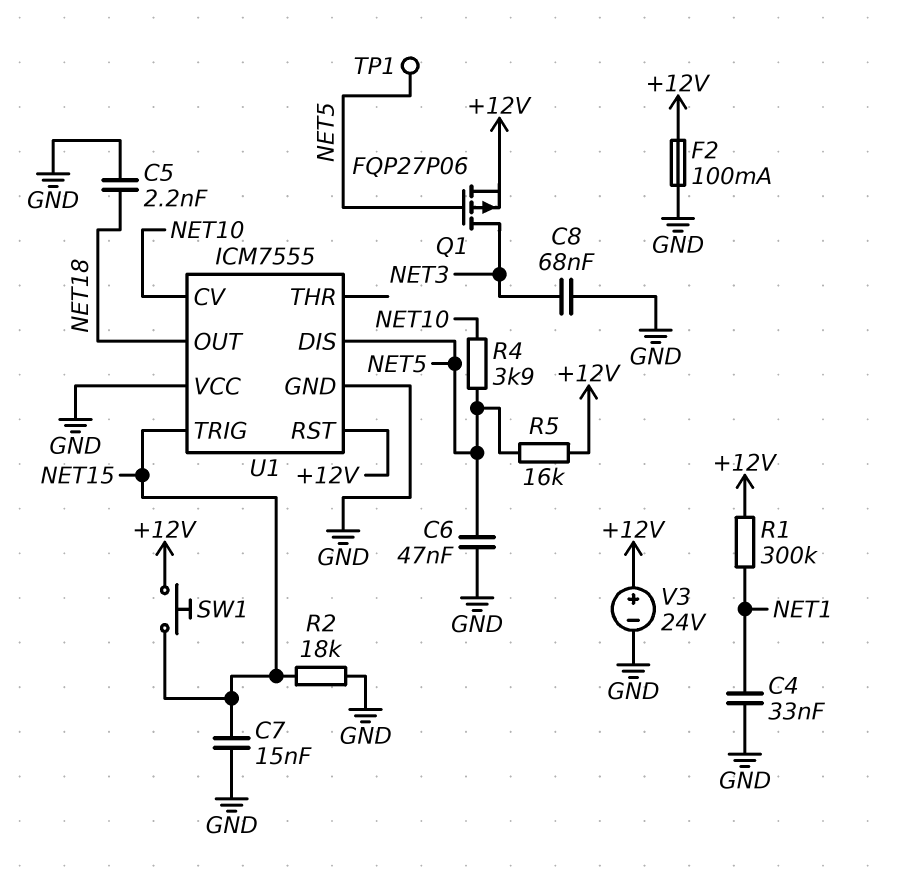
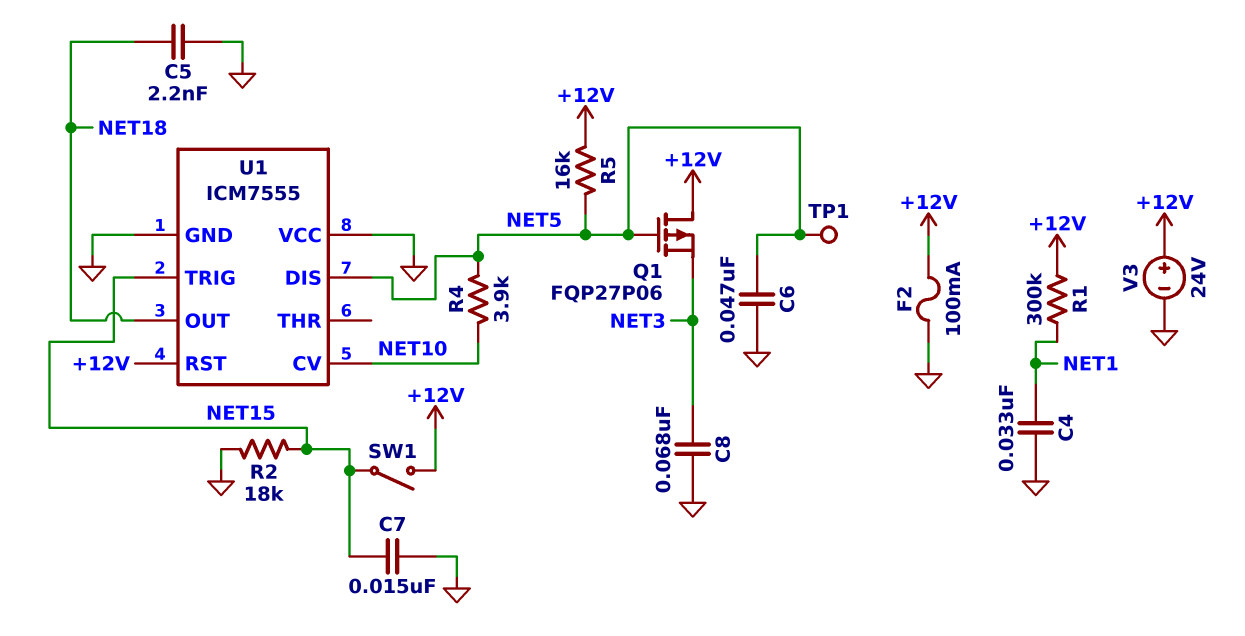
Q1: PMOS FQP27P06 (G NET5, D NET3, S +12V) -> PMOS FQP27P06 (G NET5, D +12V, S NET3)
SW1: button (+12V, NET15) -> switch (+12V, NET15)

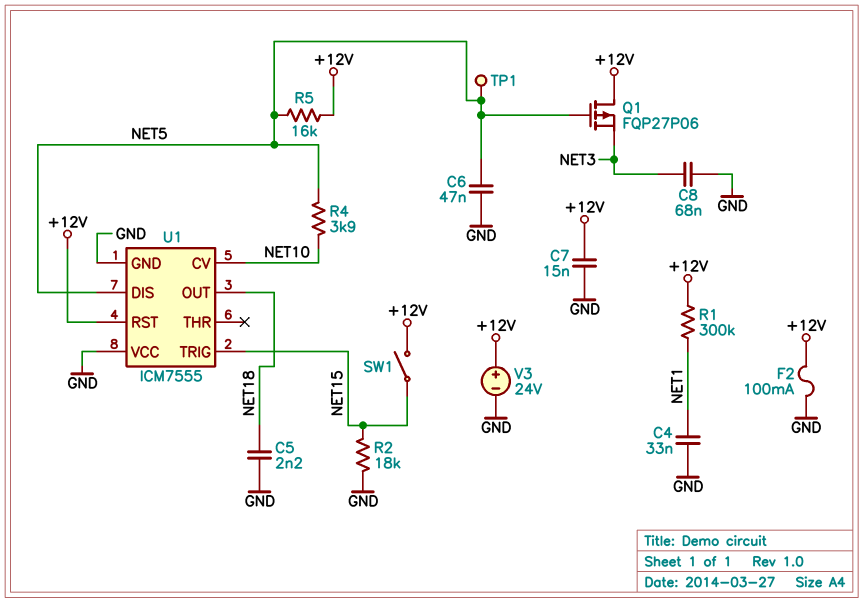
C7: 15nF (GND, NET15) -> 15nF (+12V, GND)

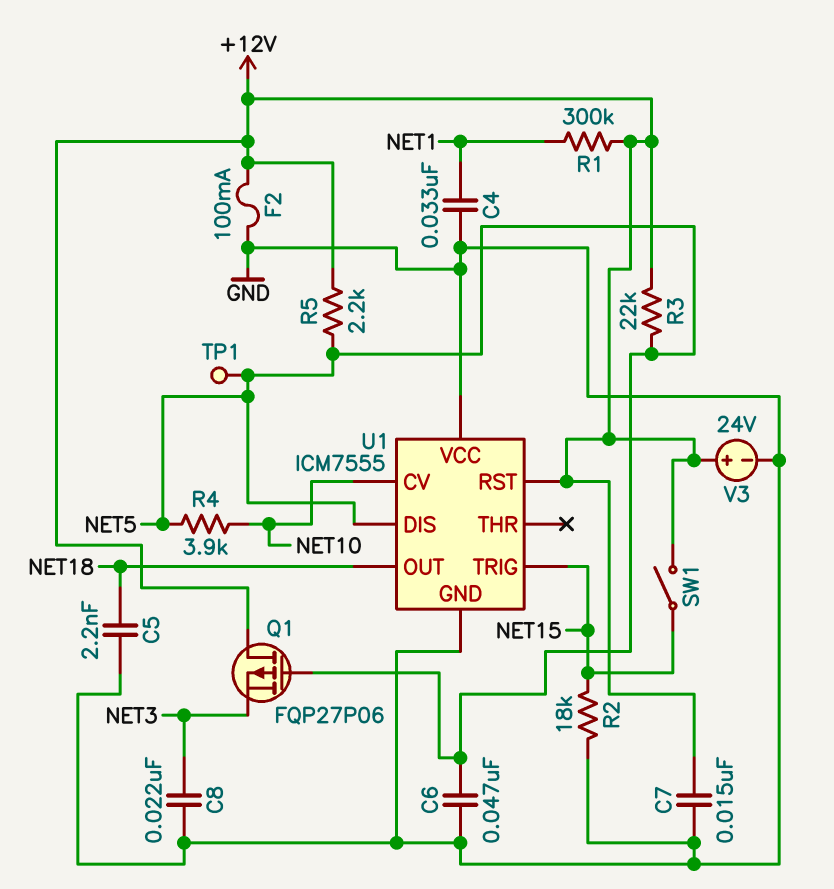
C8: 68nF (GND, NET3) -> 22nF (GND, NET3)
R3: none -> 22k (+12V, NET5)
R5: 16k (+12V, NET5) -> 2.2k (+12V, NET5)

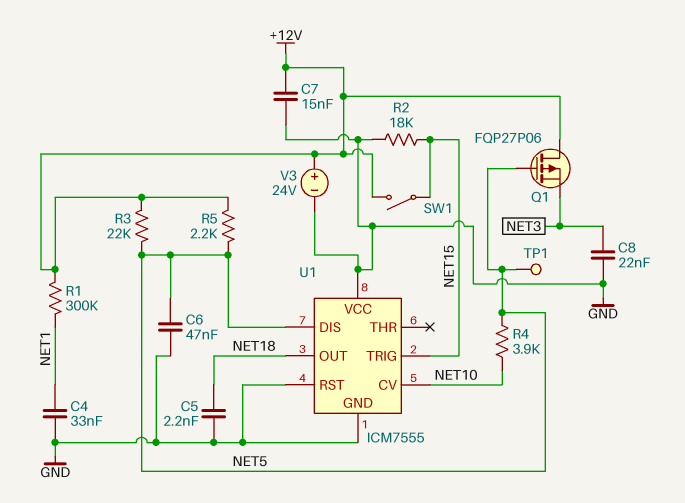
F2: 100mA (+12V, GND) -> none
U1 pin RST: +12V -> GND

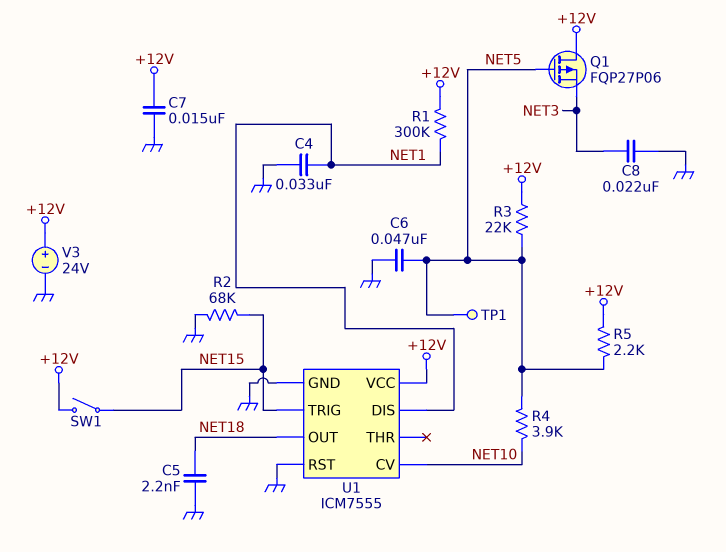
R2: 18k (GND, NET15) -> 68k (GND, NET15)
U1 pin DIS: NET5 -> NET1
U1 pin VCC: GND -> +12V

